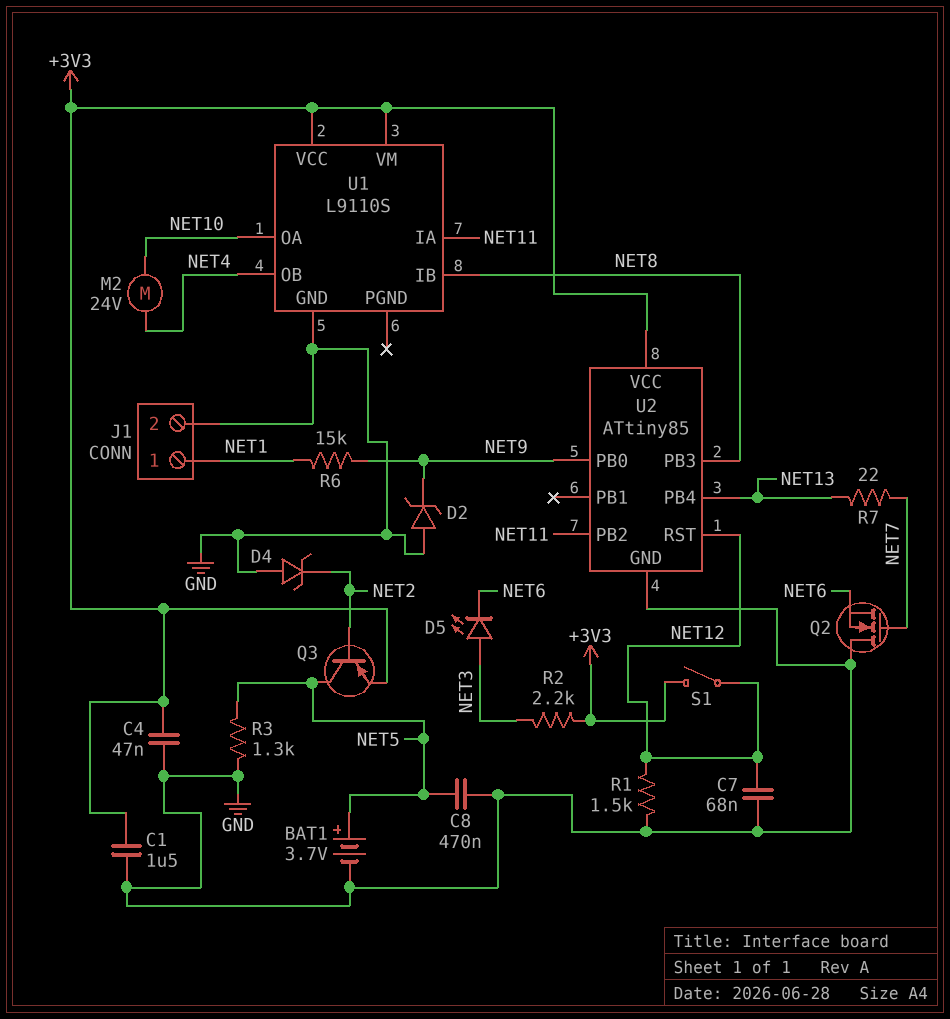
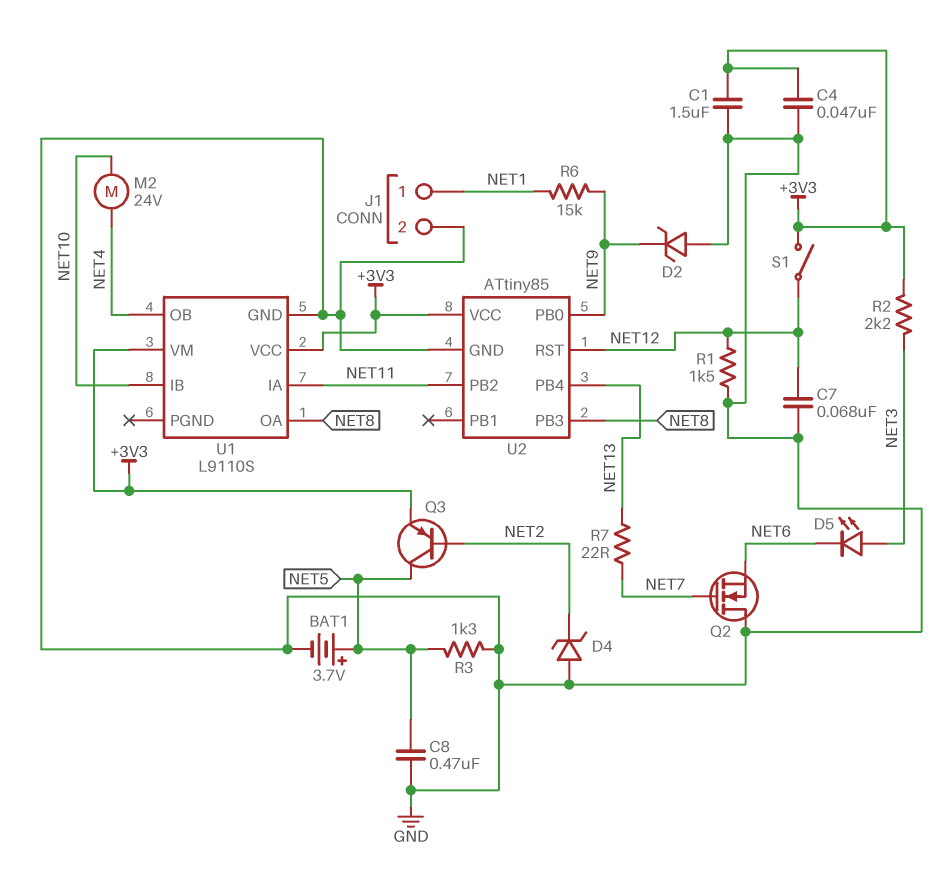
U1 pin IB: NET8 -> NET10
U1 pin OA: NET10 -> NET8

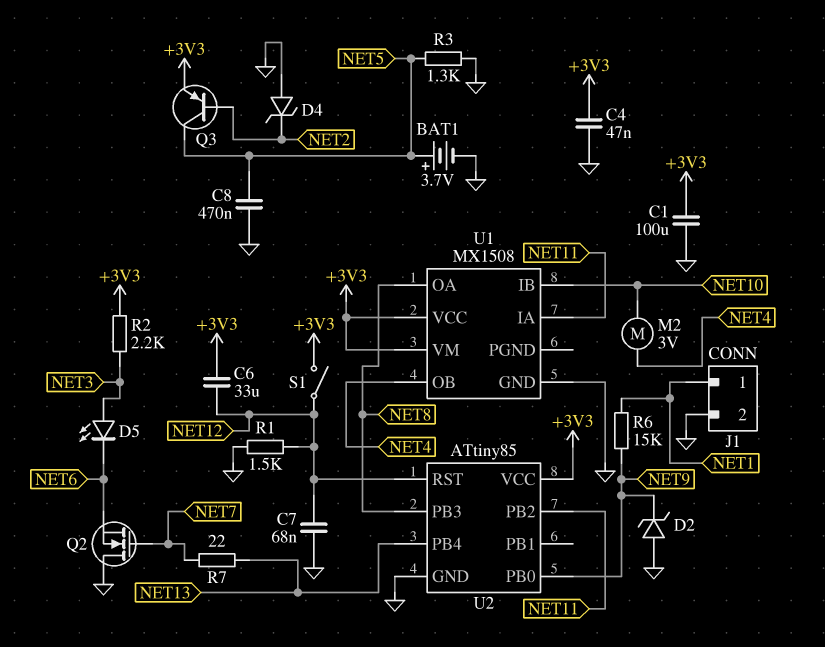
C1: 1.5uF (+3V3, GND) -> 100uF (+3V3, GND)
C6: none -> 33uF (+3V3, NET12)
M2: motor 24V (NET4, NET10) -> motor 3V (NET4, NET10)
U1: L9110S -> MX1508

